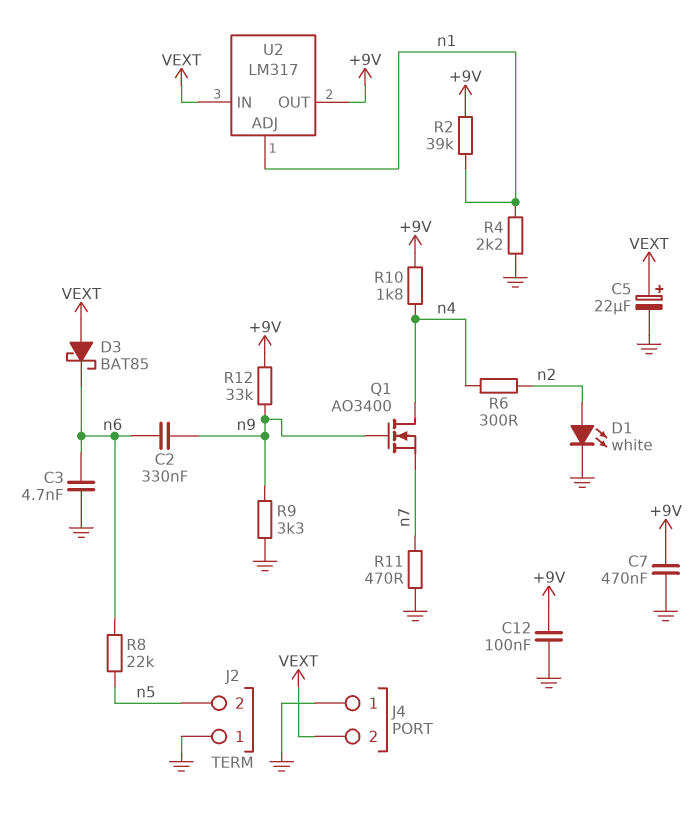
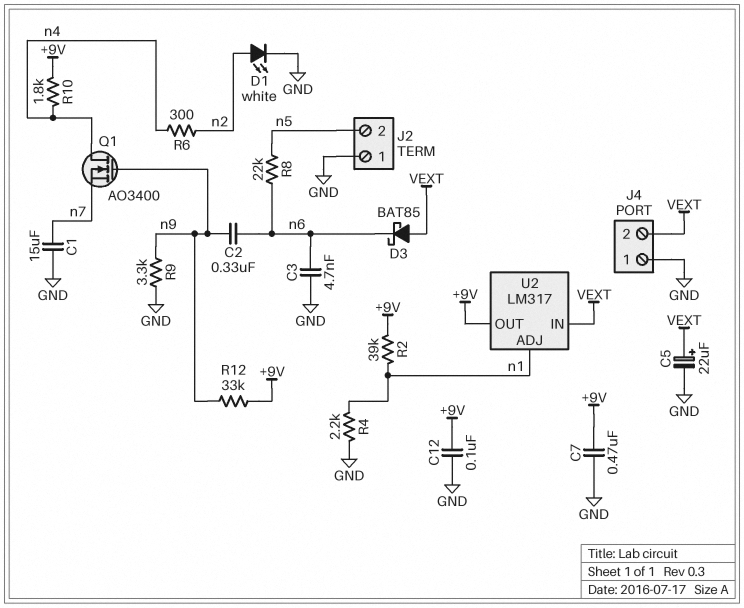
C1: none -> 15uF (GND, n7)
R11: 470 (GND, n7) -> none

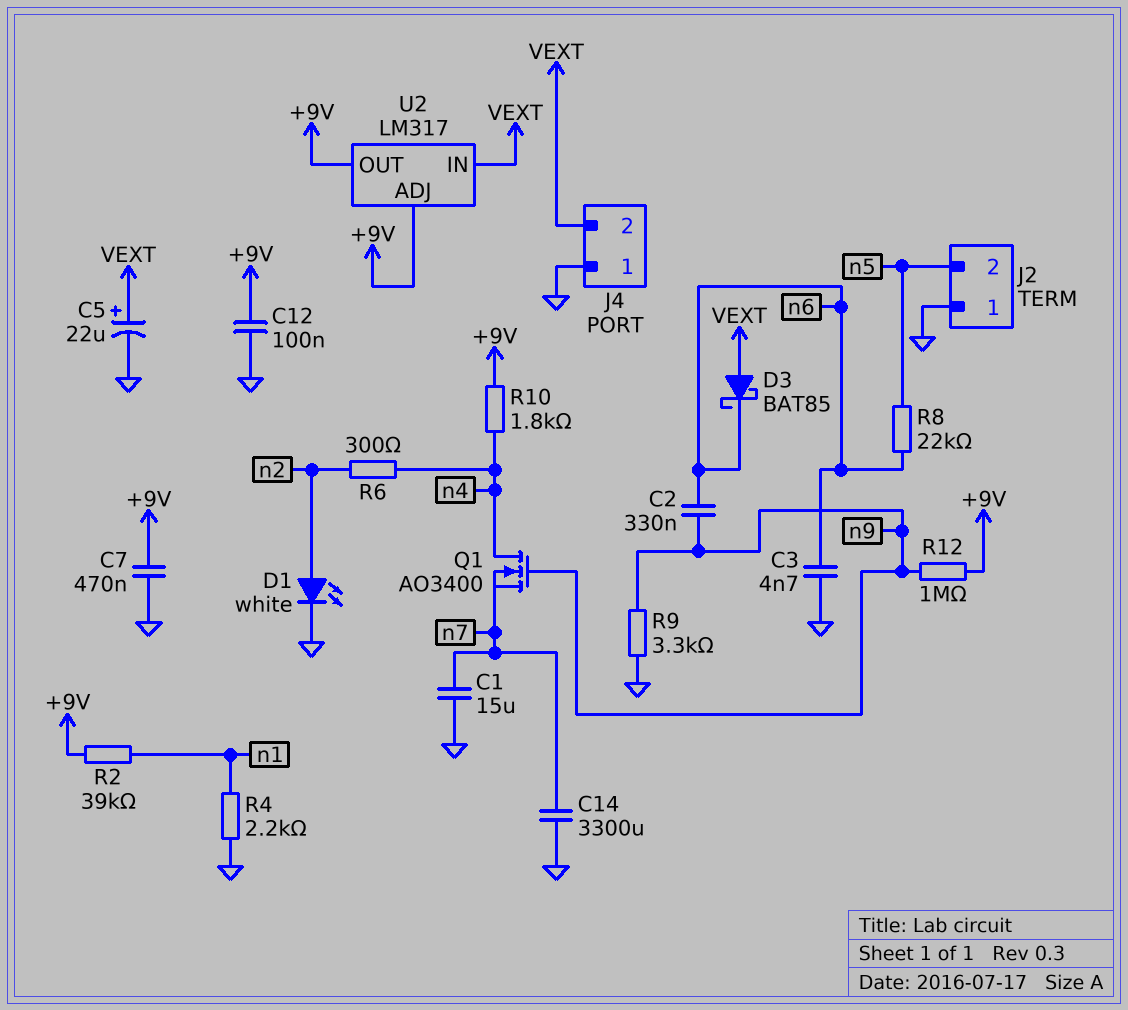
C14: none -> 3300uF (GND, n7)
R12: 33k (+9V, n9) -> 1M (+9V, n9)
U2 pin ADJ: n1 -> +9V

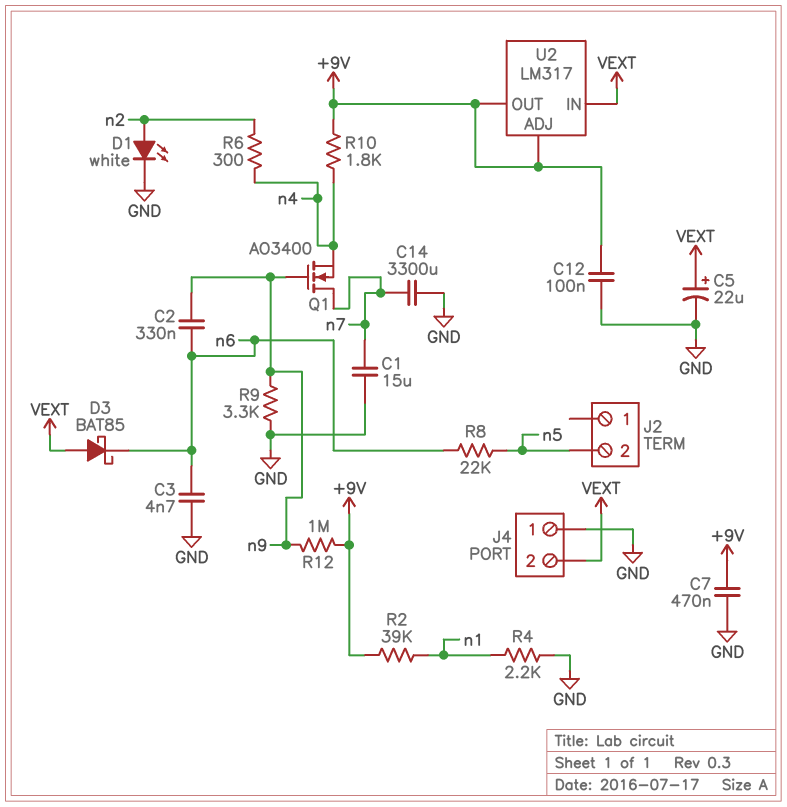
J2 pin 1: GND -> none
Q1: NMOS AO3400 (G n9, D n4, S n7) -> NMOS AO3400 (G n9, D n7, S n4)

